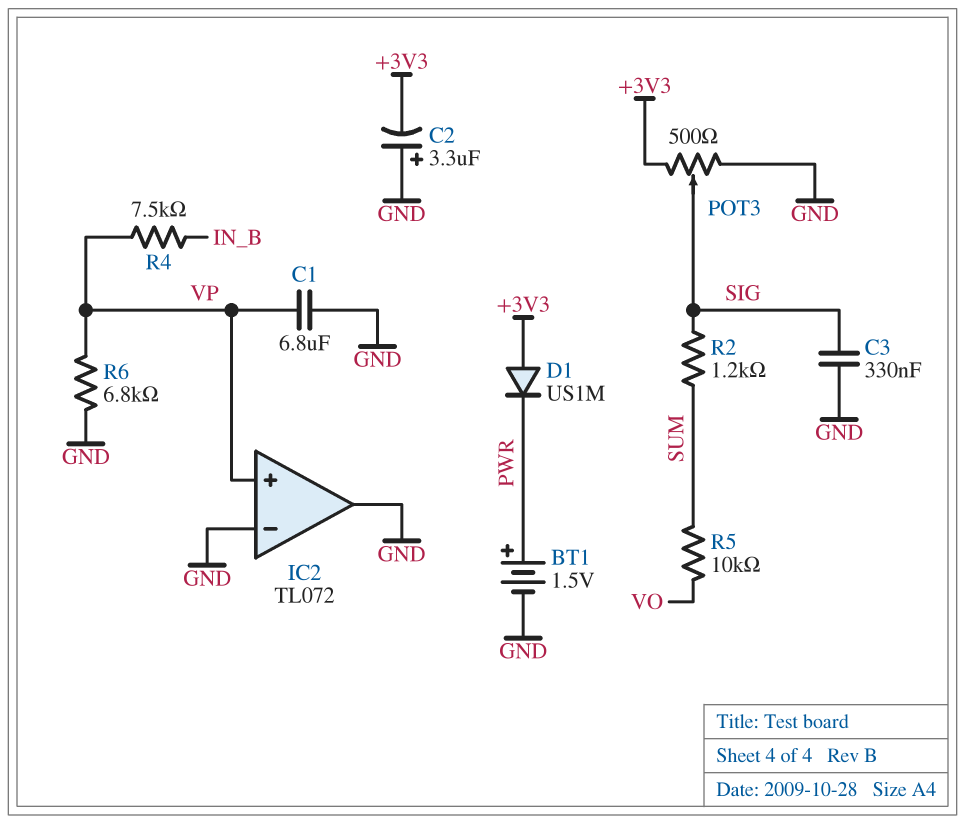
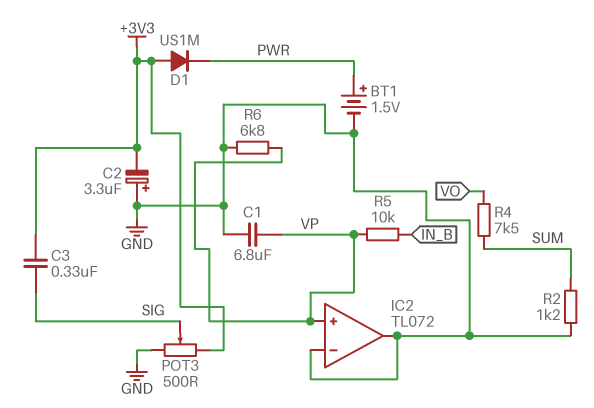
C3: 330nF (GND, SIG) -> 330nF (+3V3, SIG)
R2: 1.2k (SIG, SUM) -> 1.2k (GND, SUM)
R4: 7.5k (IN_B, VP) -> 7.5k (SUM, VO)
R5: 10k (SUM, VO) -> 10k (IN_B, VP)

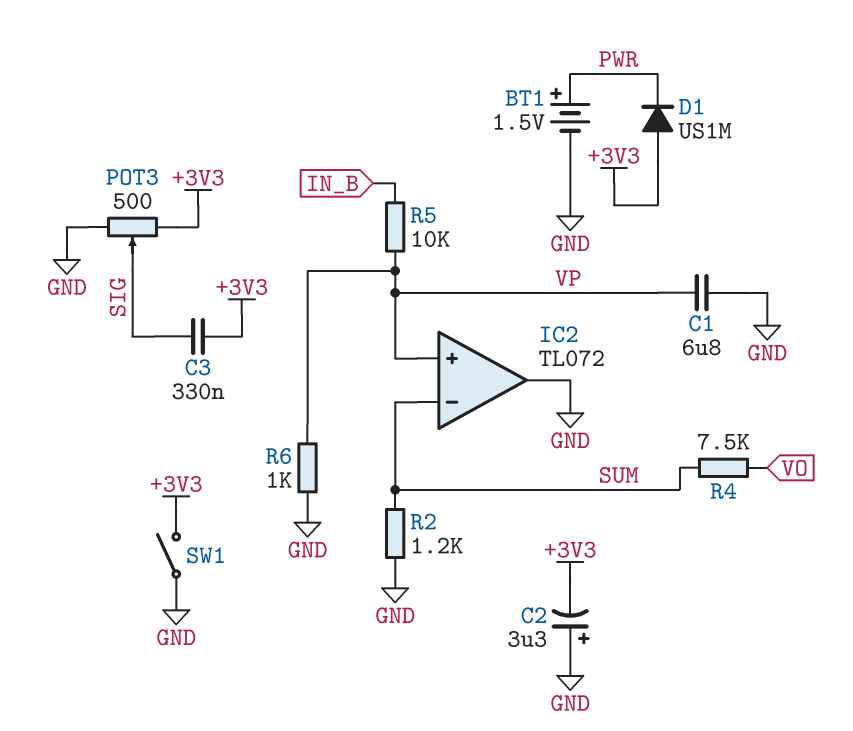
IC2 pin in-: GND -> SUM
R6: 6.8k (GND, VP) -> 1k (GND, VP)
SW1: none -> switch (+3V3, GND)

